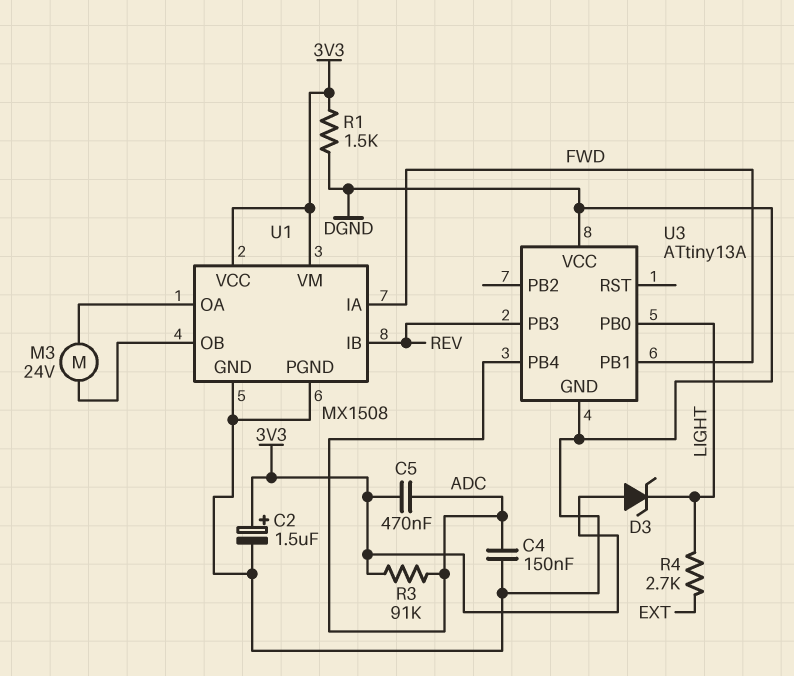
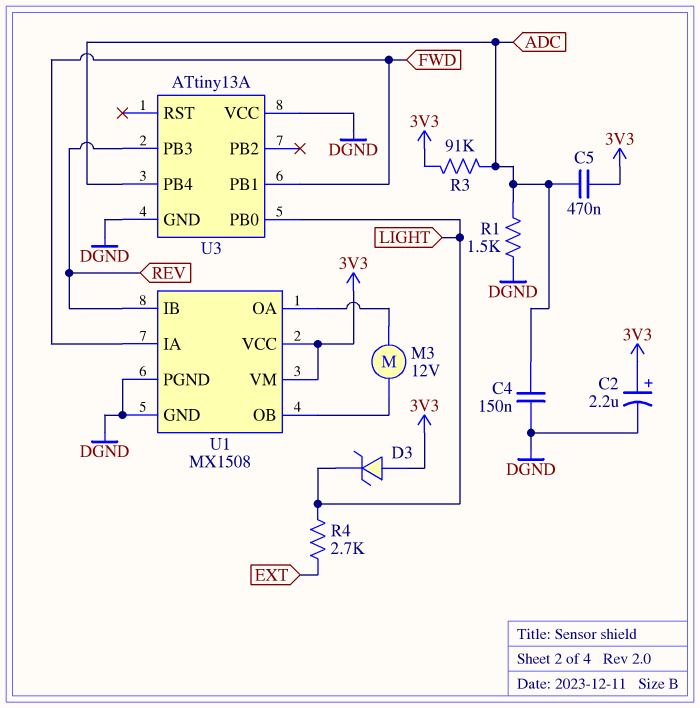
C2: 1.5uF (plus 3V3, minus DGND) -> 2.2uF (plus 3V3, minus DGND)
M3: motor 24V (U1/OA, U1/OB) -> motor 12V (U1/OA, U1/OB)
R1: 1.5k (3V3, DGND) -> 1.5k (ADC, DGND)

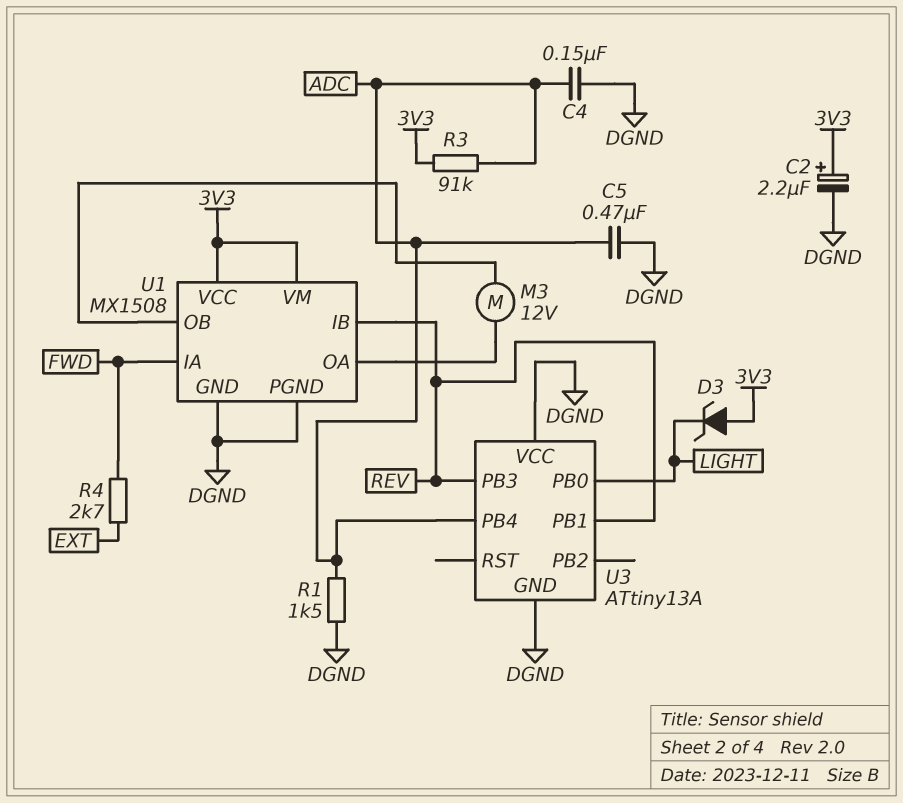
C5: 470nF (3V3, ADC) -> 470nF (ADC, DGND)
R4: 2.7k (EXT, LIGHT) -> 2.7k (EXT, FWD)
U3 pin PB1: FWD -> REV

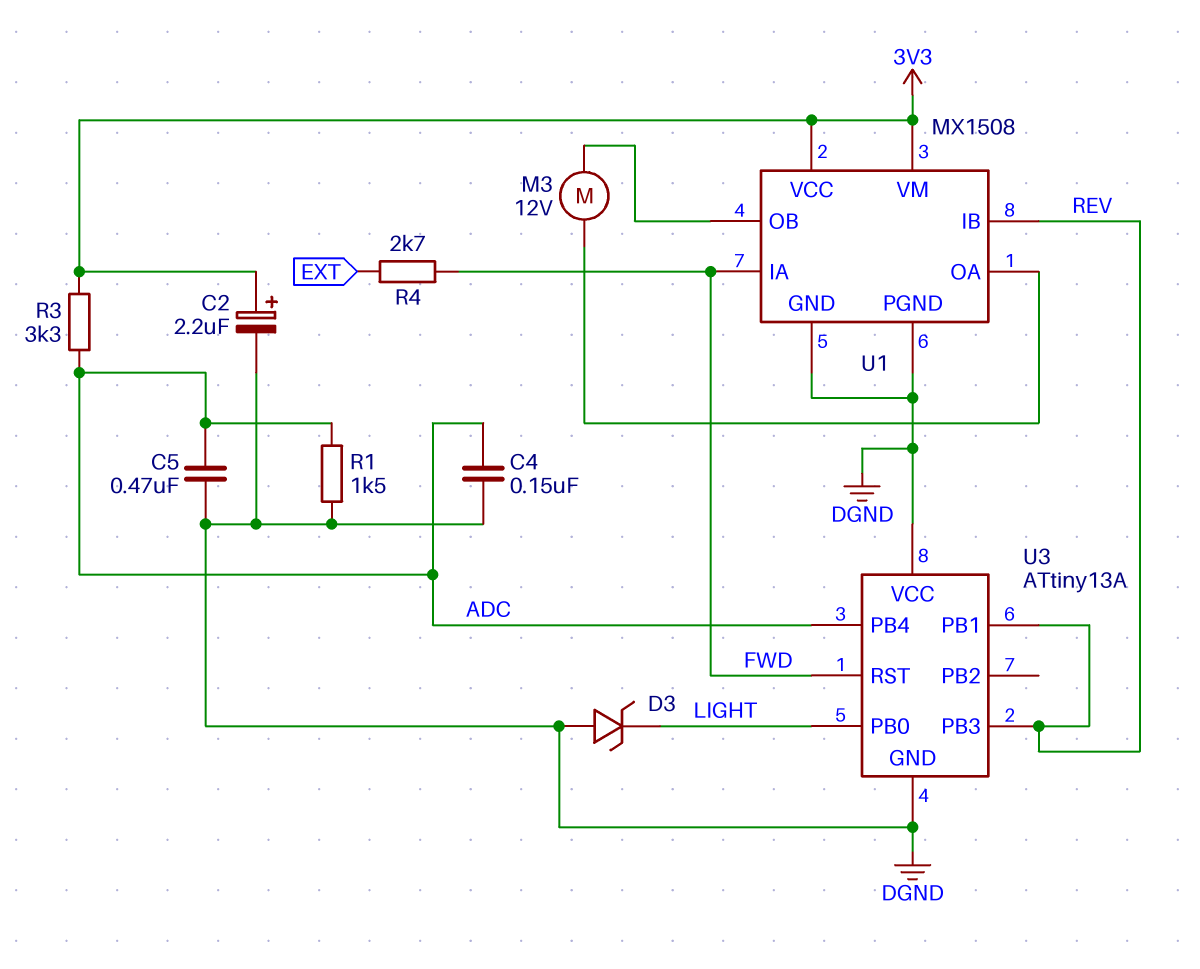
D3: zener (A 3V3, K LIGHT) -> zener (A DGND, K LIGHT)
R3: 91k (3V3, ADC) -> 3.3k (3V3, ADC)
U3 pin RST: none -> FWD

